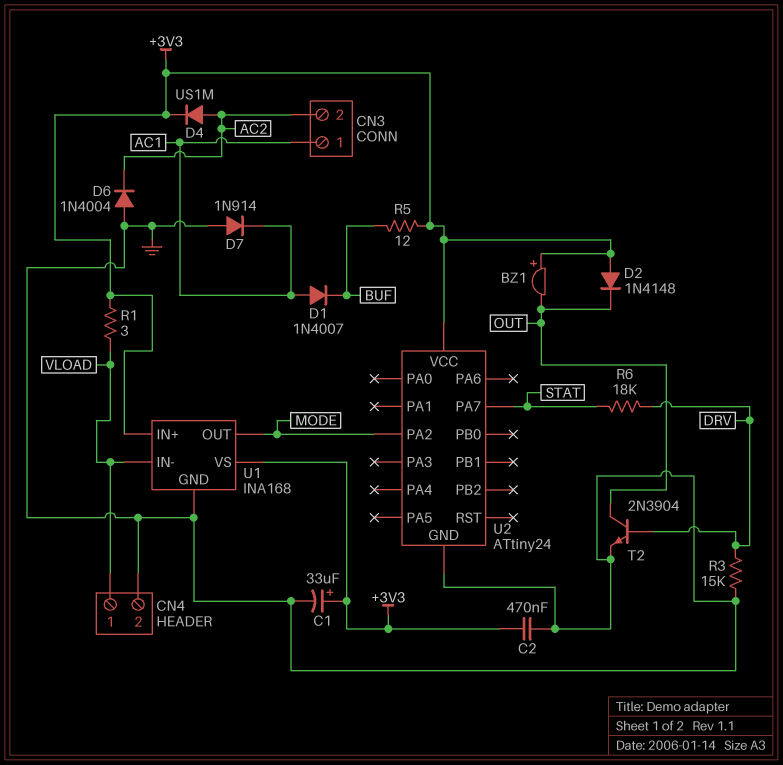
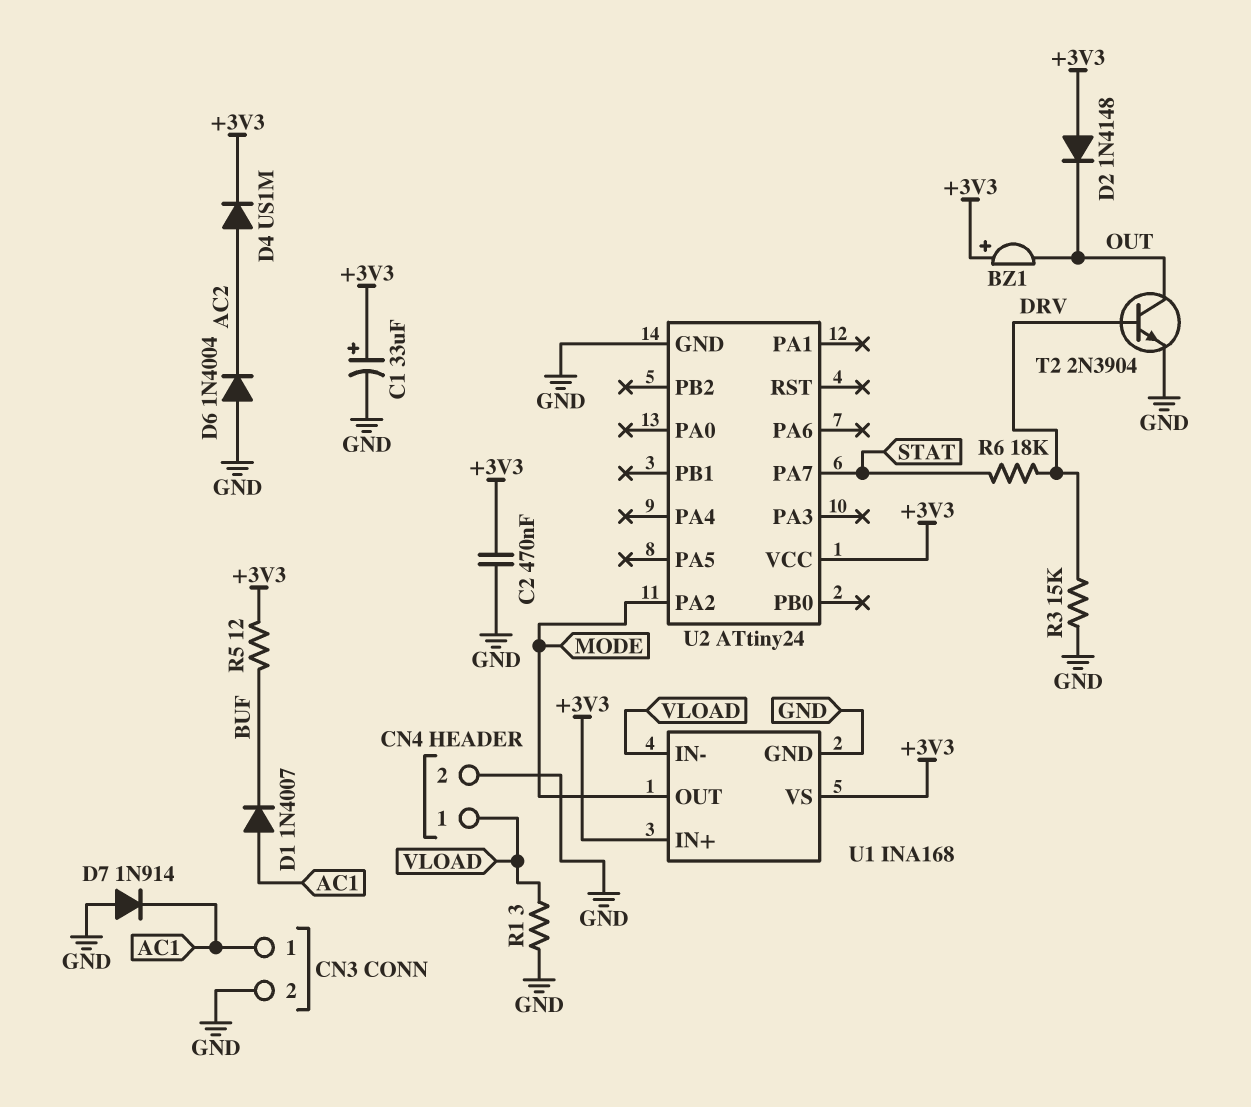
CN3 pin 2: AC2 -> GND
R1: 3 (+3V3, VLOAD) -> 3 (GND, VLOAD)

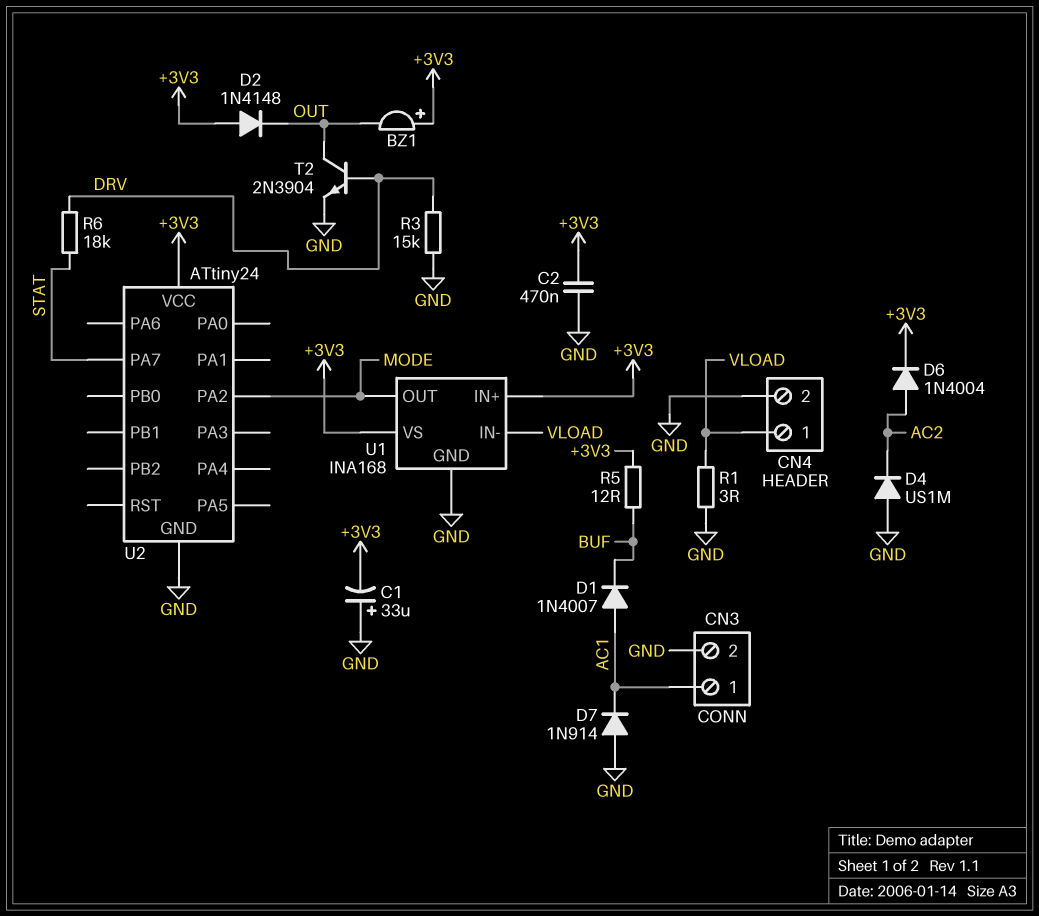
C1: 33uF (plus +3V3, minus GND) -> 33uF (plus GND, minus +3V3)
D4: diode US1M (A AC2, K +3V3) -> diode US1M (A GND, K AC2)
D6: diode 1N4004 (A GND, K AC2) -> diode 1N4004 (A AC2, K +3V3)

